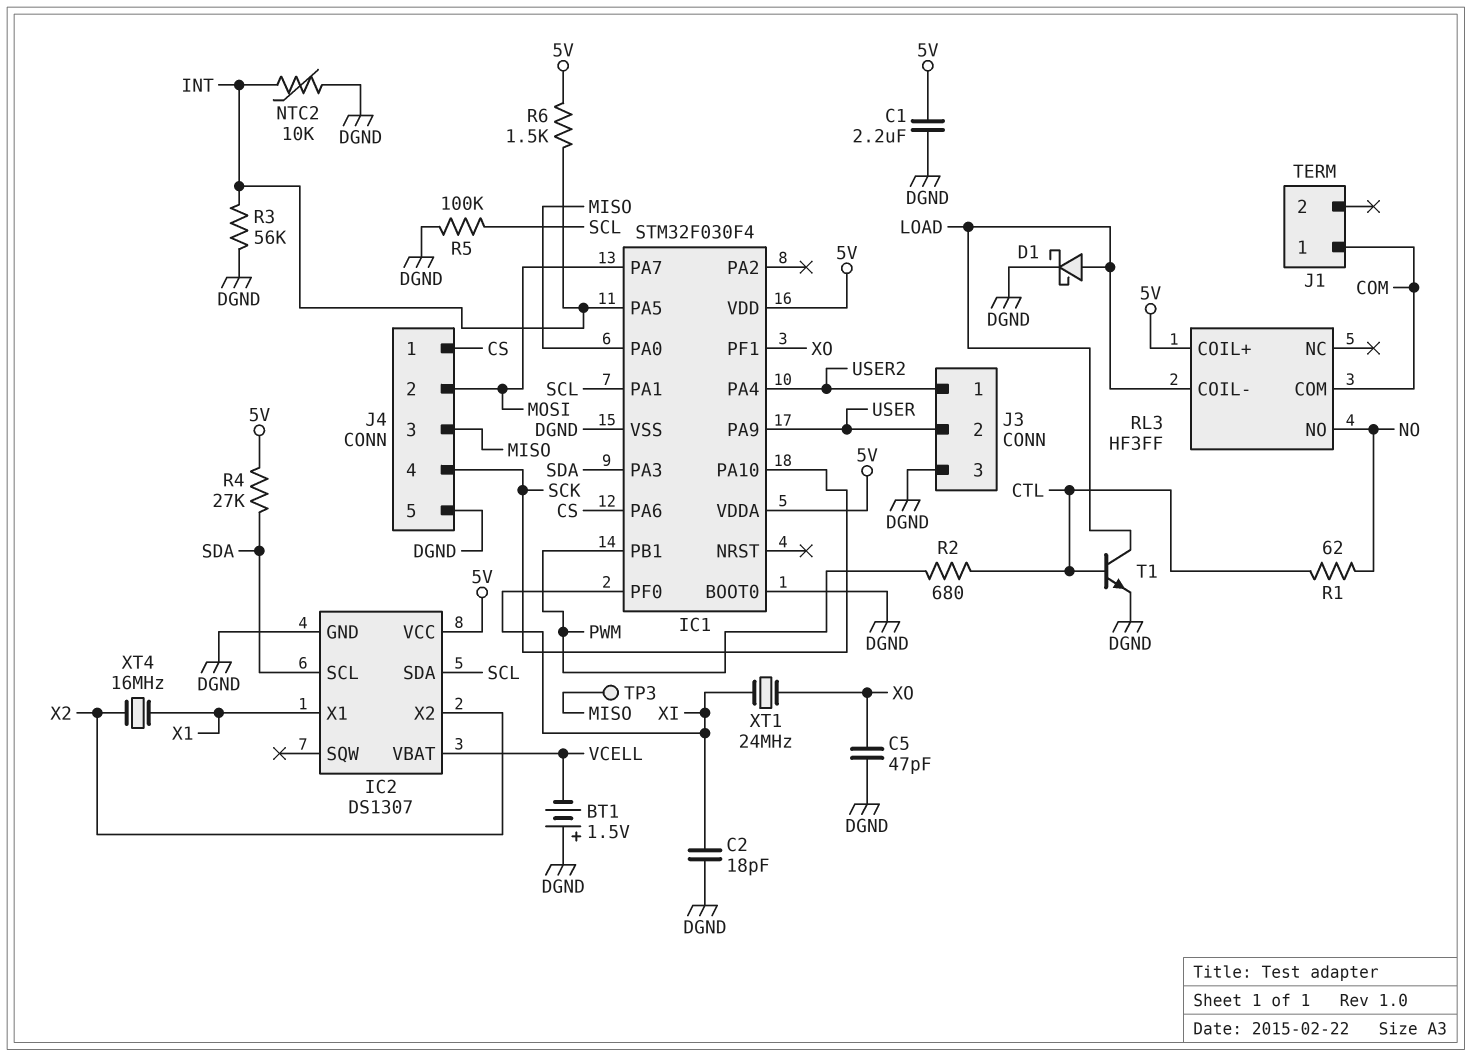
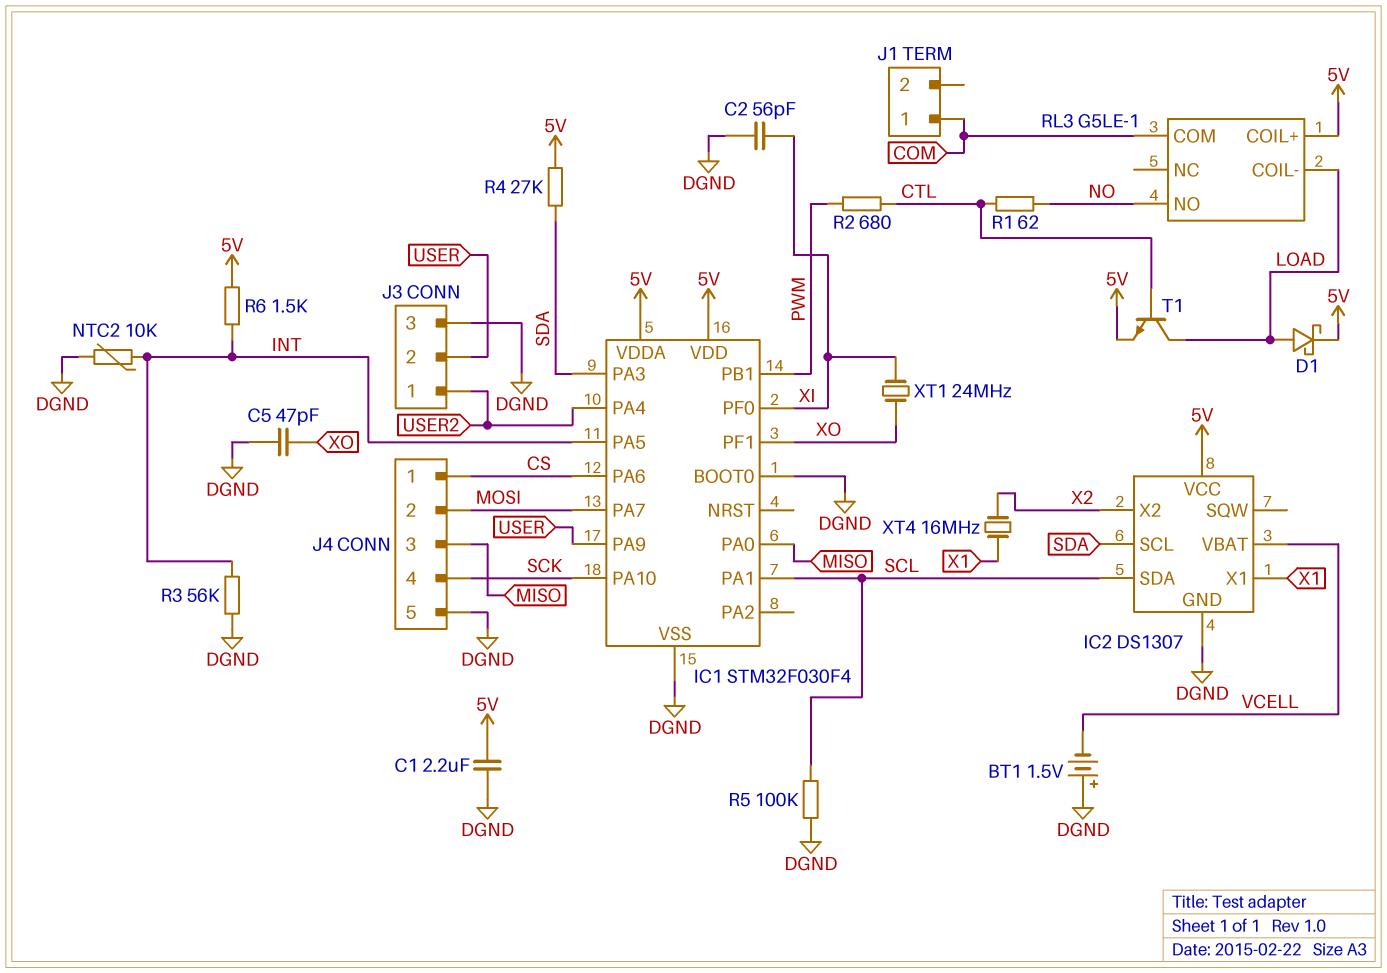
C2: 18pF (DGND, XI) -> 56pF (DGND, XI)
D1: schottky (A LOAD, K DGND) -> schottky (A LOAD, K 5V)
RL3: HF3FF -> G5LE-1
T1: NPN (B CTL, C LOAD, E DGND) -> NPN (B CTL, C LOAD, E 5V)
TP3: test point (MISO) -> none

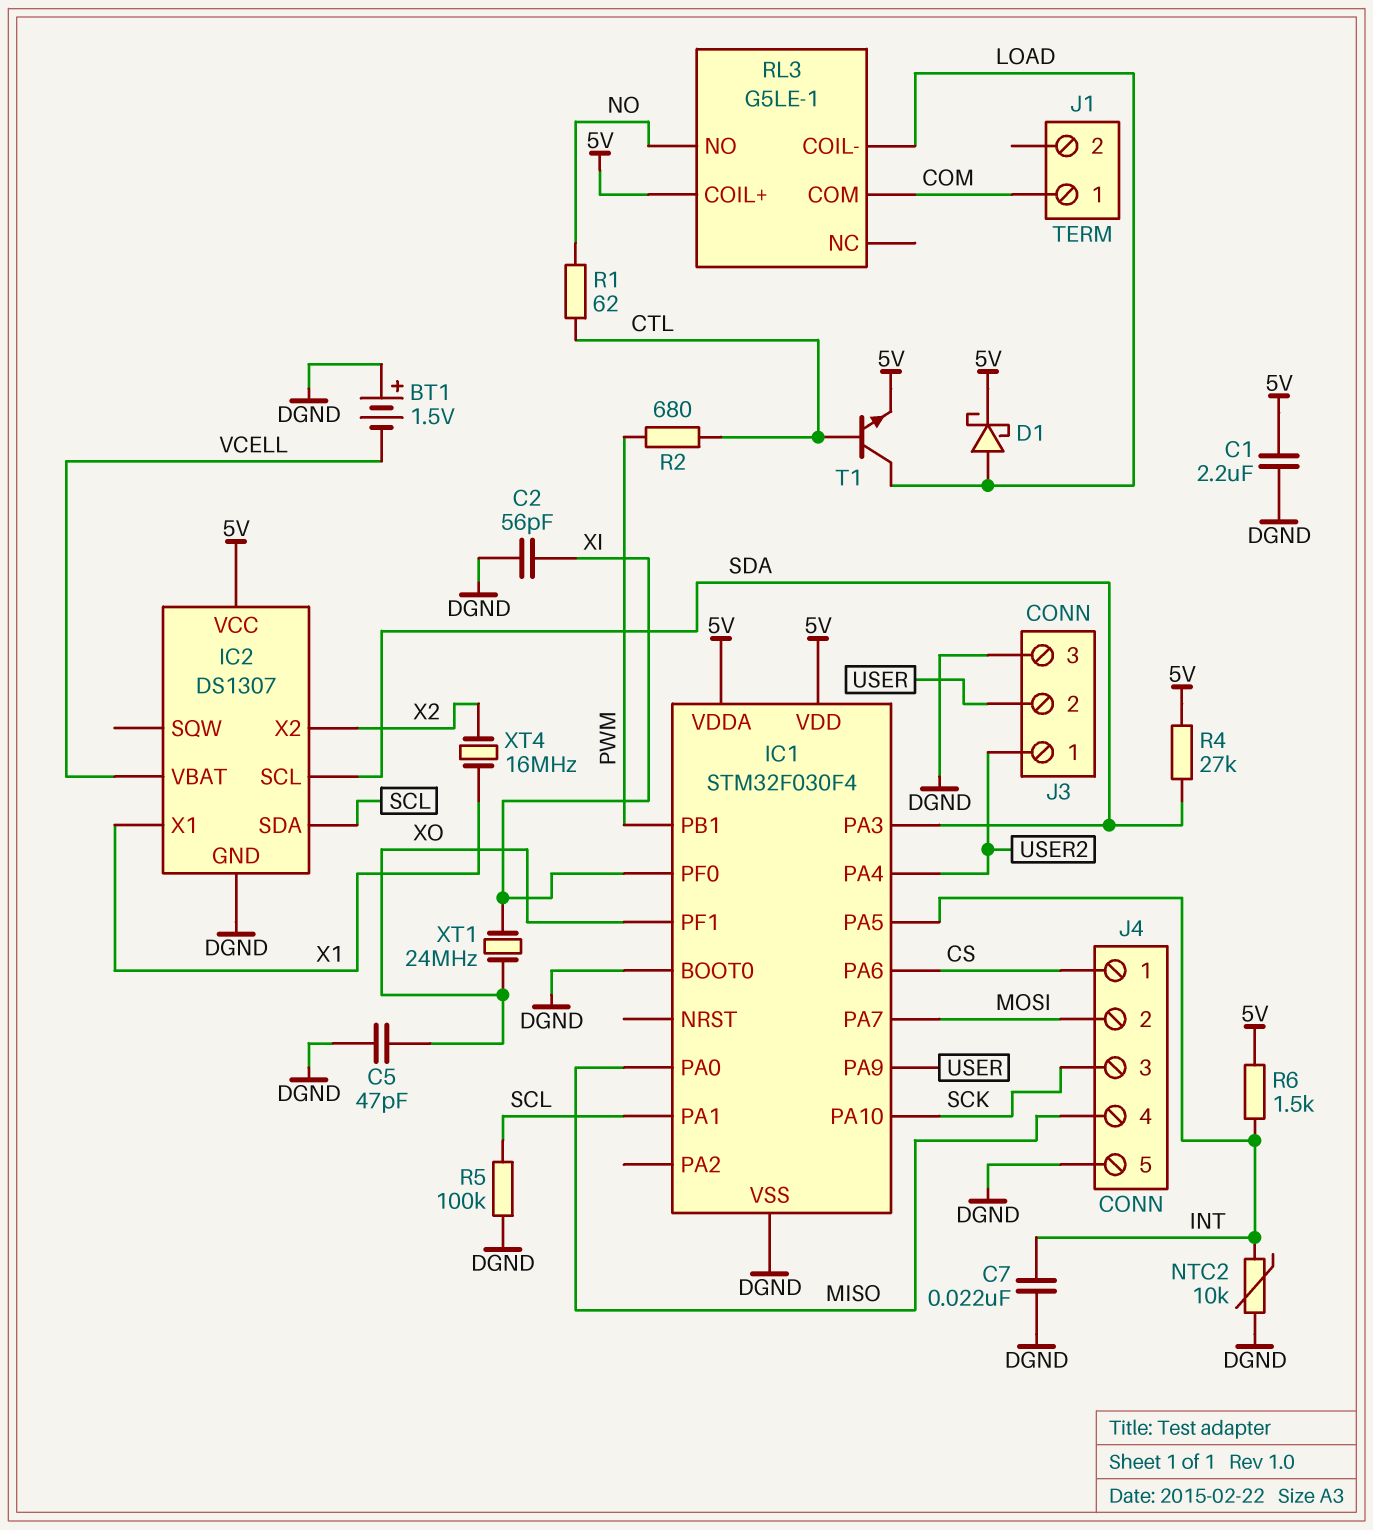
C7: none -> 22nF (DGND, INT)
J4 pin 3: MISO -> SCK
J4 pin 4: SCK -> MISO
R3: 56k (DGND, INT) -> none

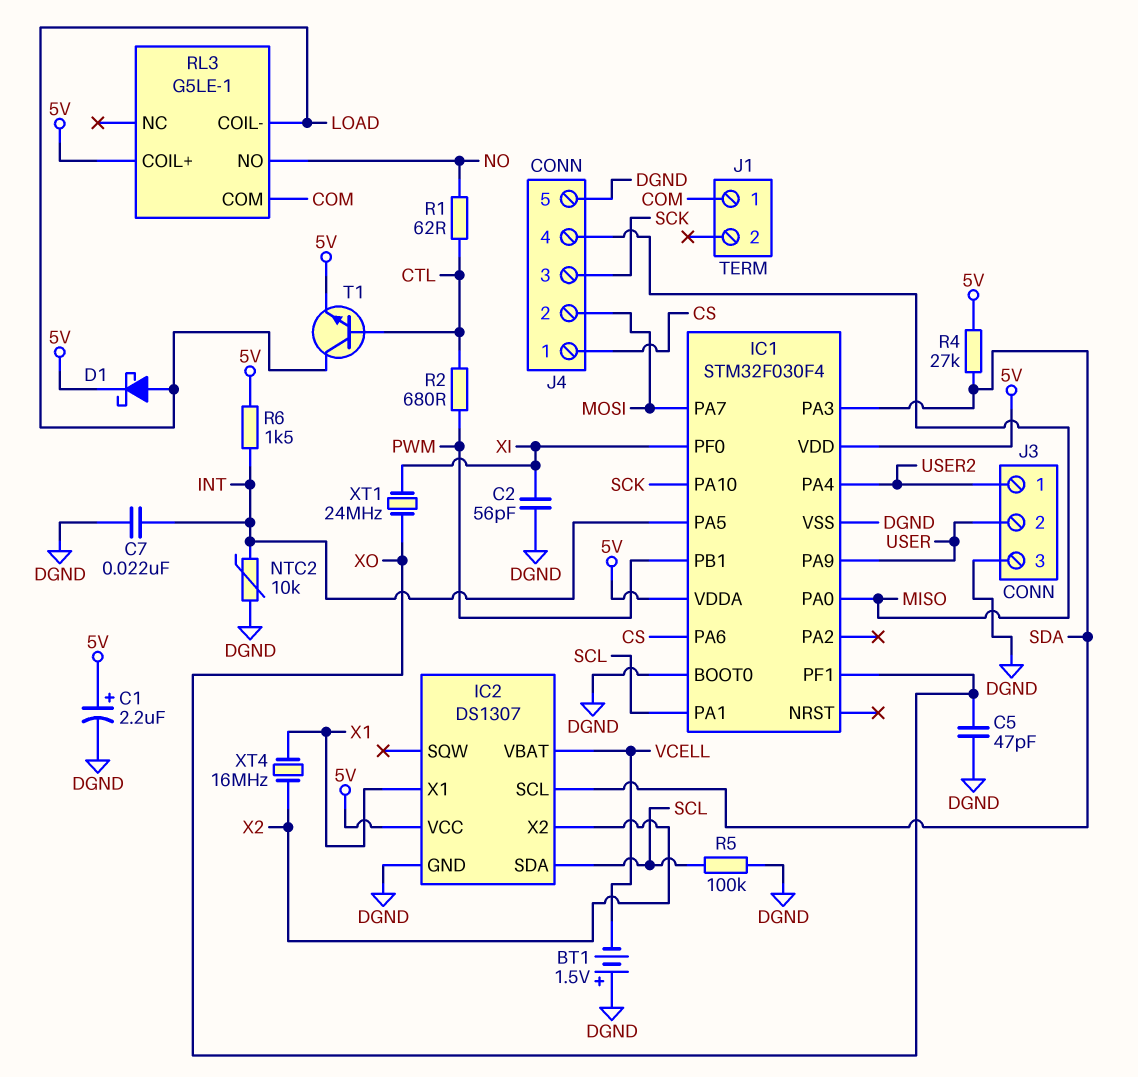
C1: 2.2uF (5V, DGND) -> 2.2uF (plus 5V, minus DGND)

